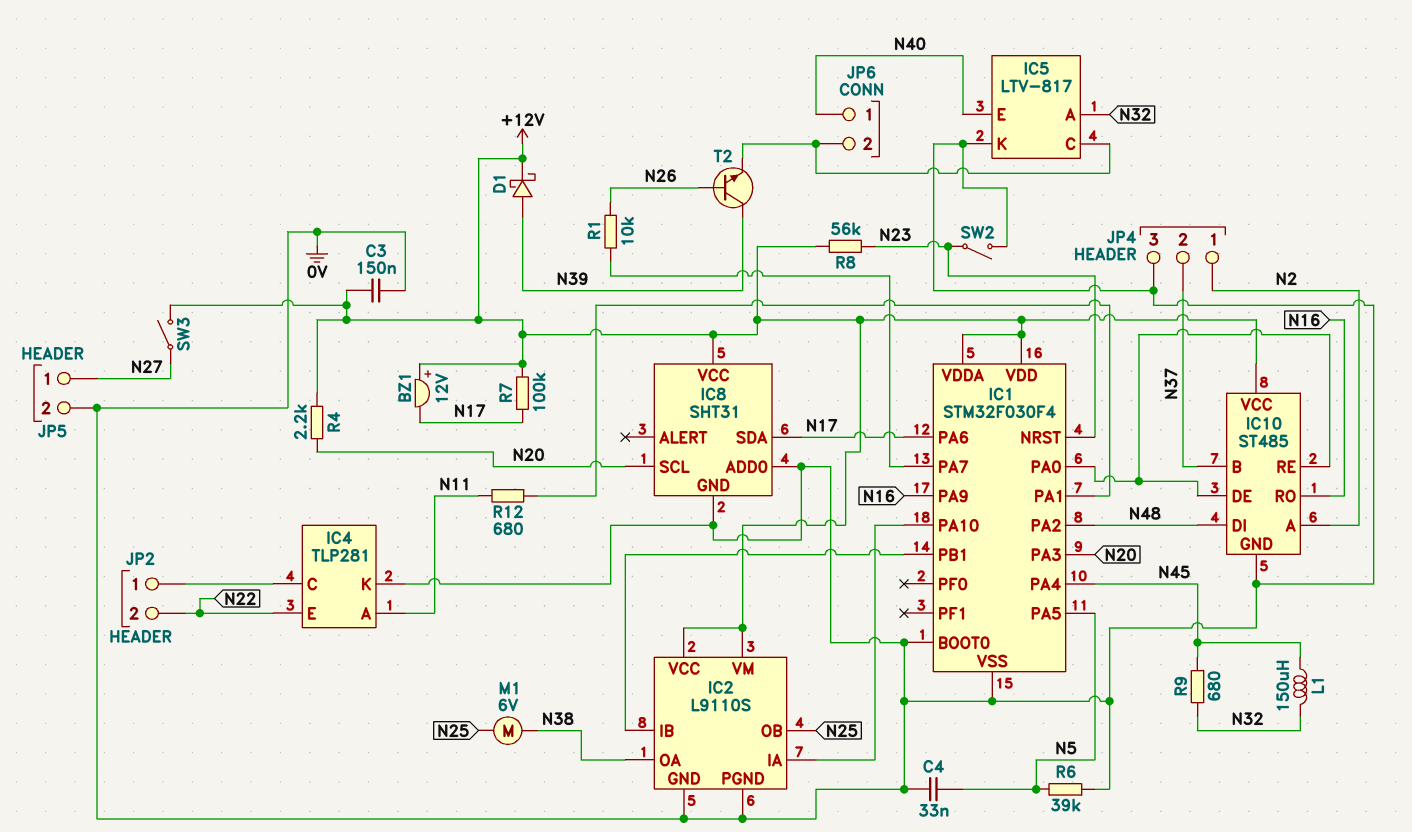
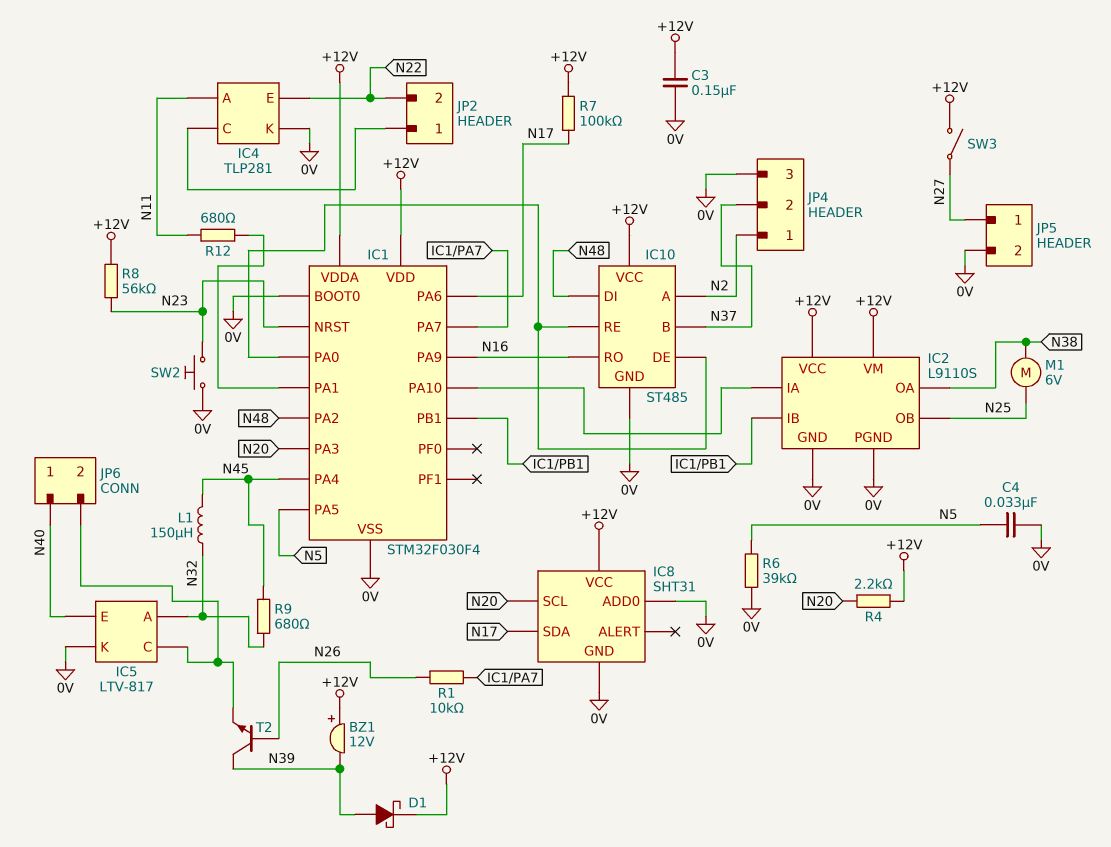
BZ1: buzzer 12V (plus +12V, minus N17) -> buzzer 12V (plus +12V, minus N39)
SW2: switch (0V, N23) -> button (0V, N23)

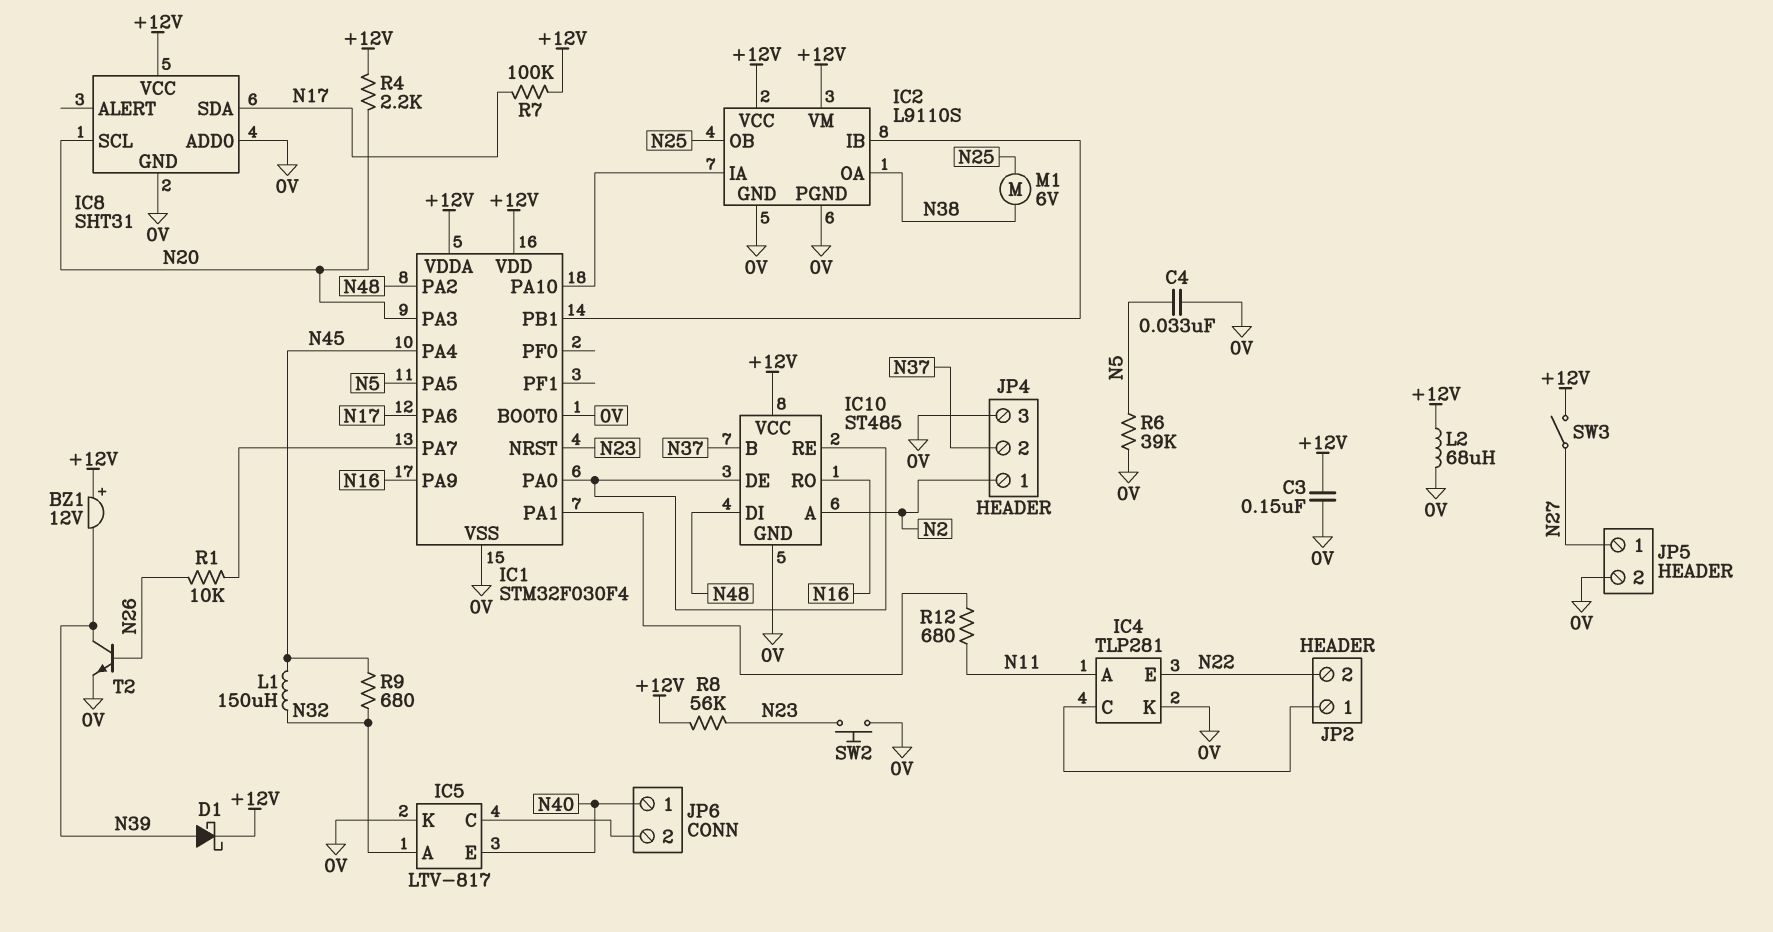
L2: none -> 68uH (+12V, 0V)
T2: NPN (B N26, C N39, E IC5/C) -> NPN (B N26, C N39, E 0V)

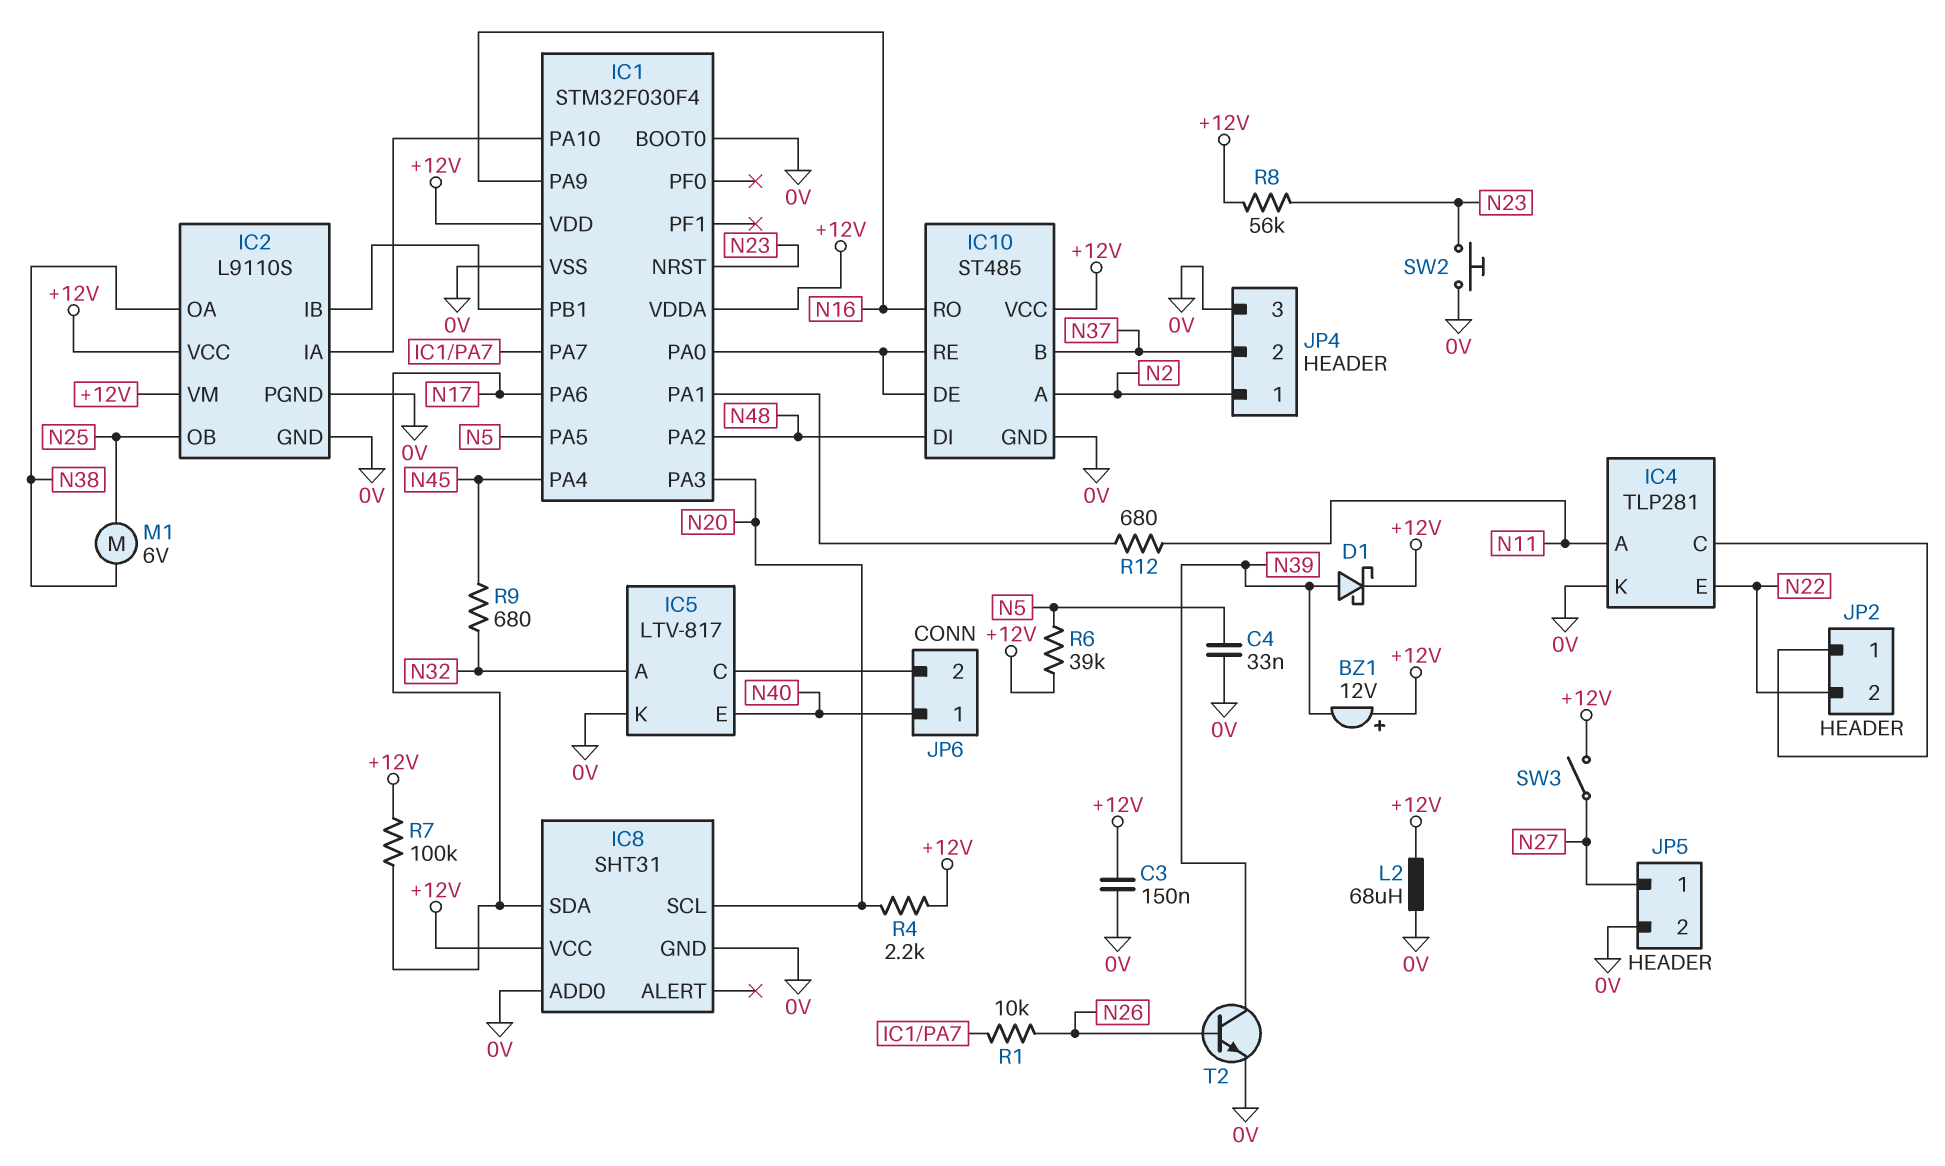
L1: 150uH (N32, N45) -> none
R6: 39k (0V, N5) -> 39k (+12V, N5)

